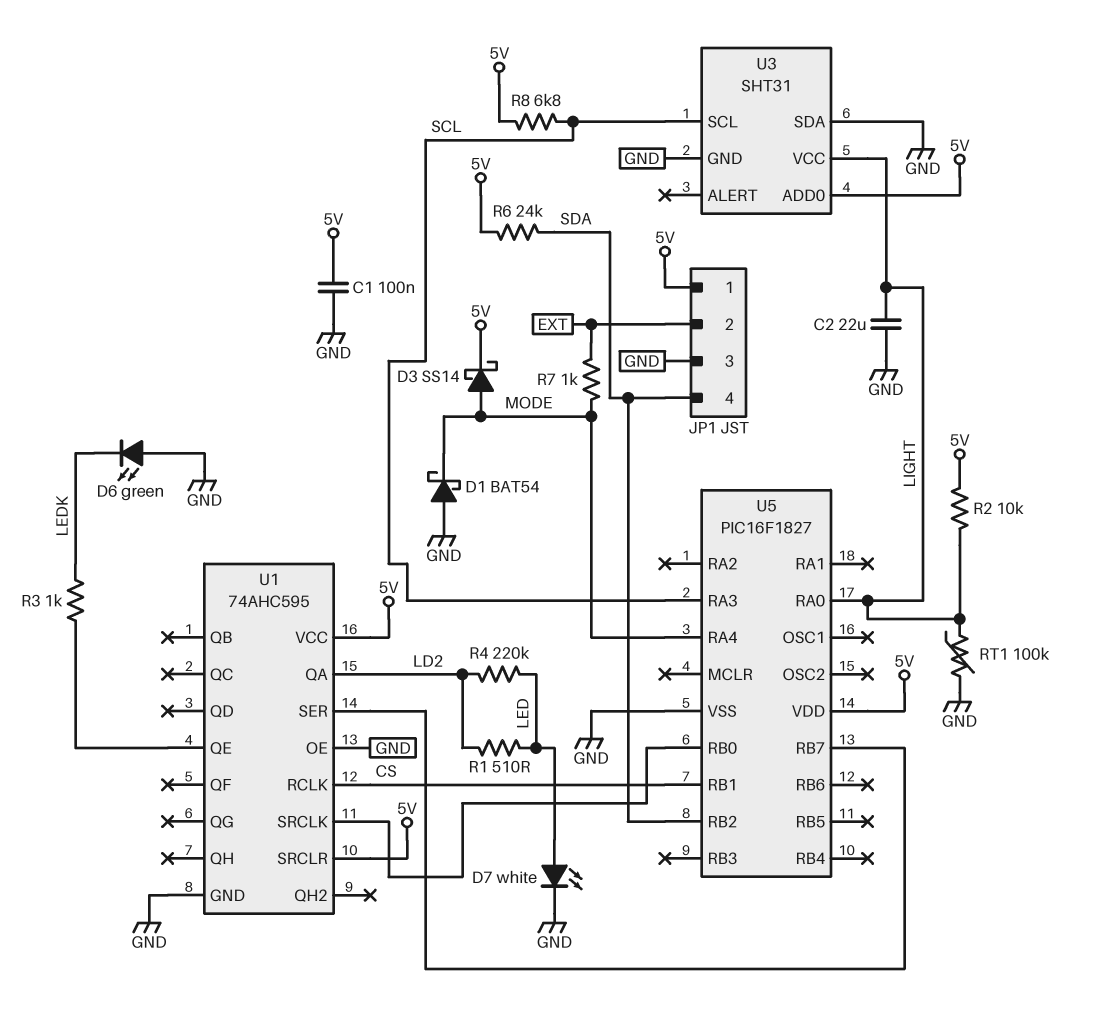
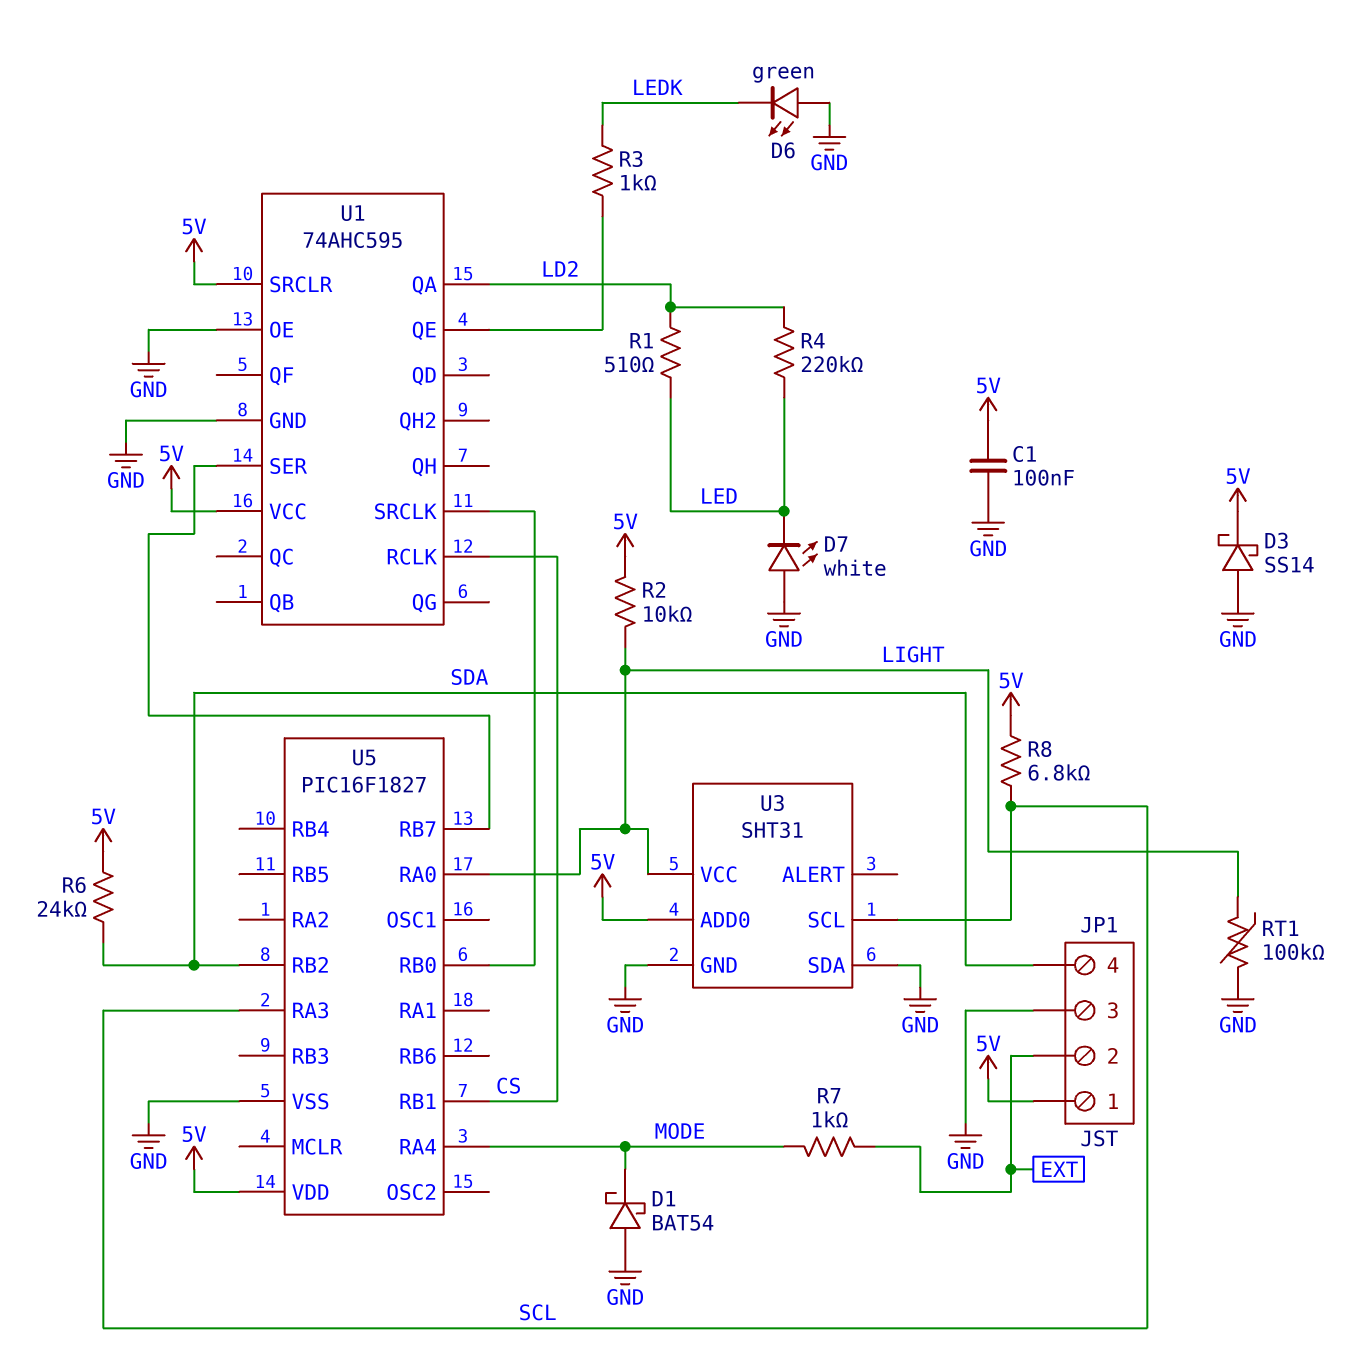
C2: 22uF (GND, LIGHT) -> none
D3: schottky SS14 (A MODE, K 5V) -> schottky SS14 (A GND, K 5V)
D7: LED white (A LED, K GND) -> LED white (A GND, K LED)

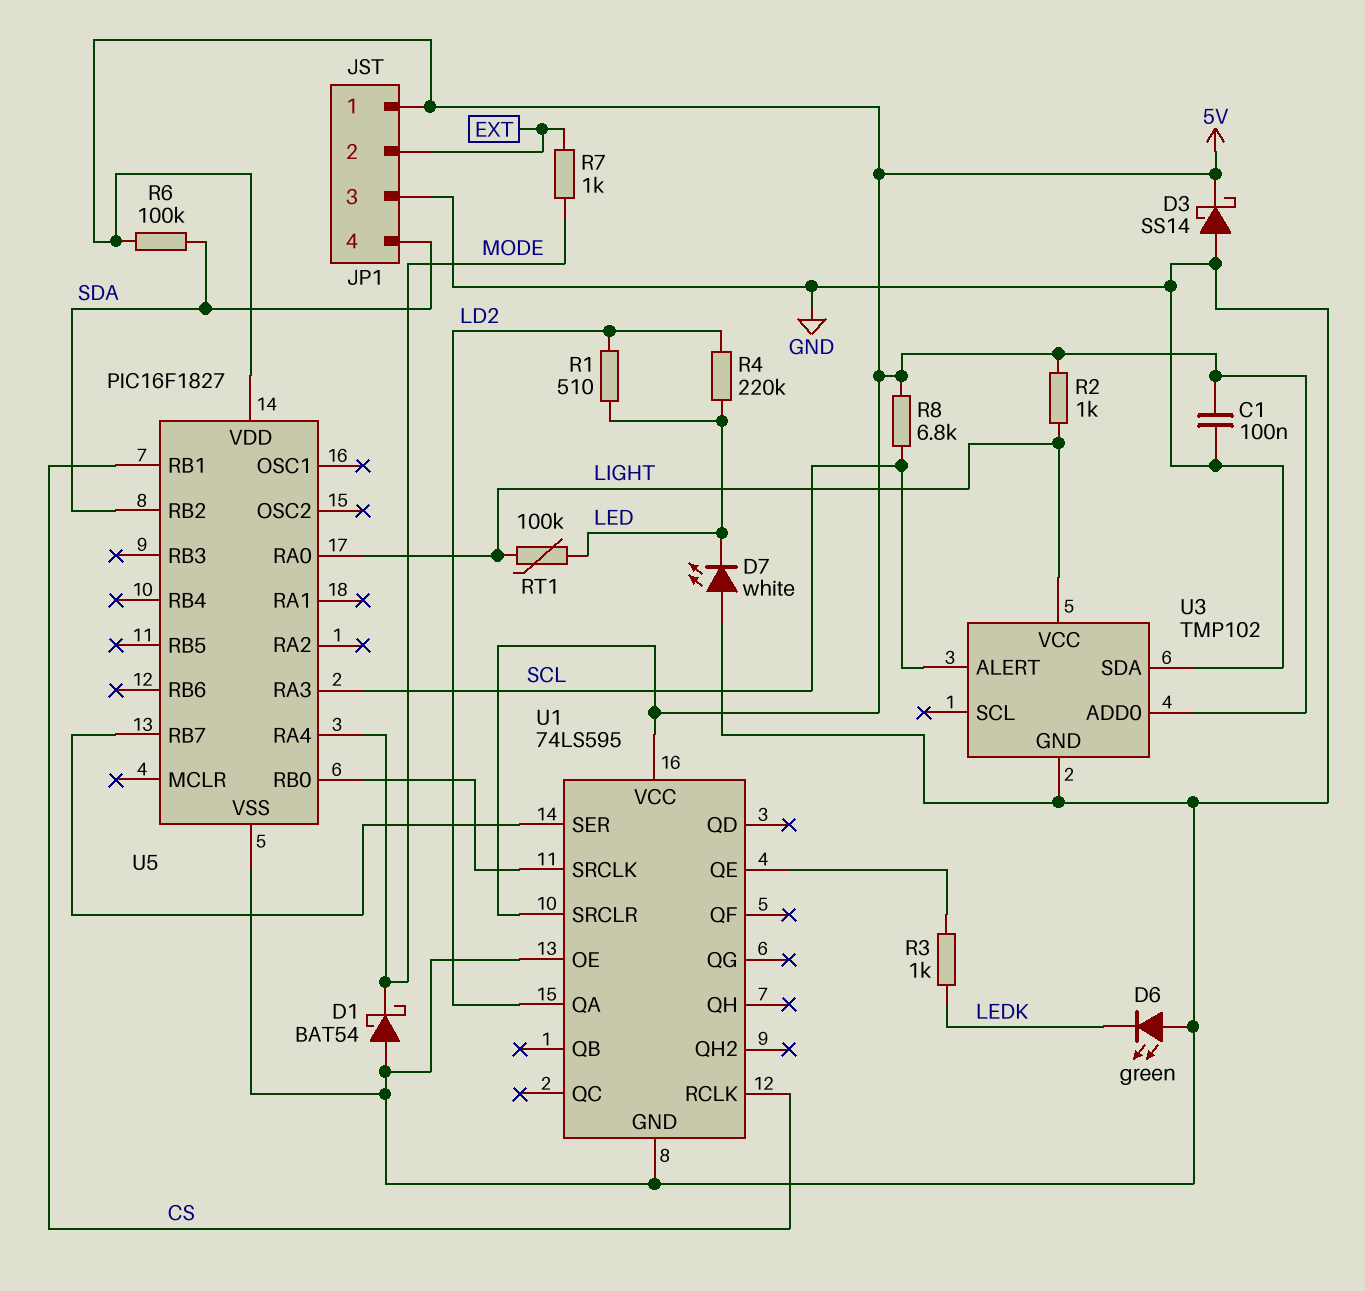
R2: 10k (5V, LIGHT) -> 1k (5V, LIGHT)
R6: 24k (5V, SDA) -> 100k (5V, SDA)
RT1: 100k (GND, LIGHT) -> 100k (LED, LIGHT)
U1: 74AHC595 -> 74LS595
U3: SHT31 -> TMP102
U3 pin ALERT: none -> SCL
U3 pin SCL: SCL -> none

